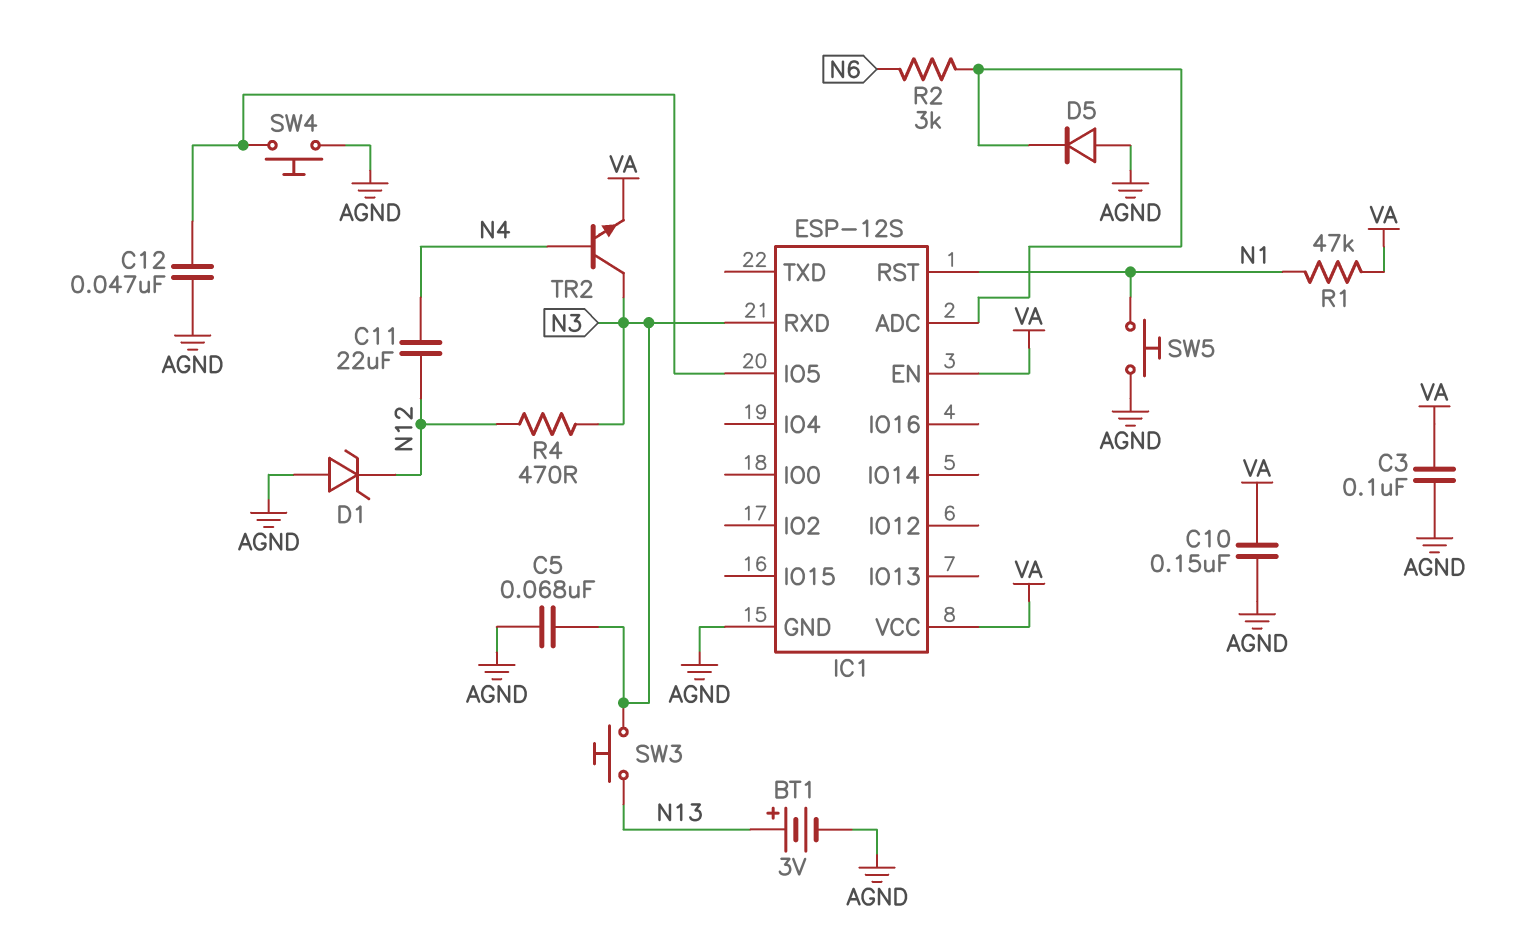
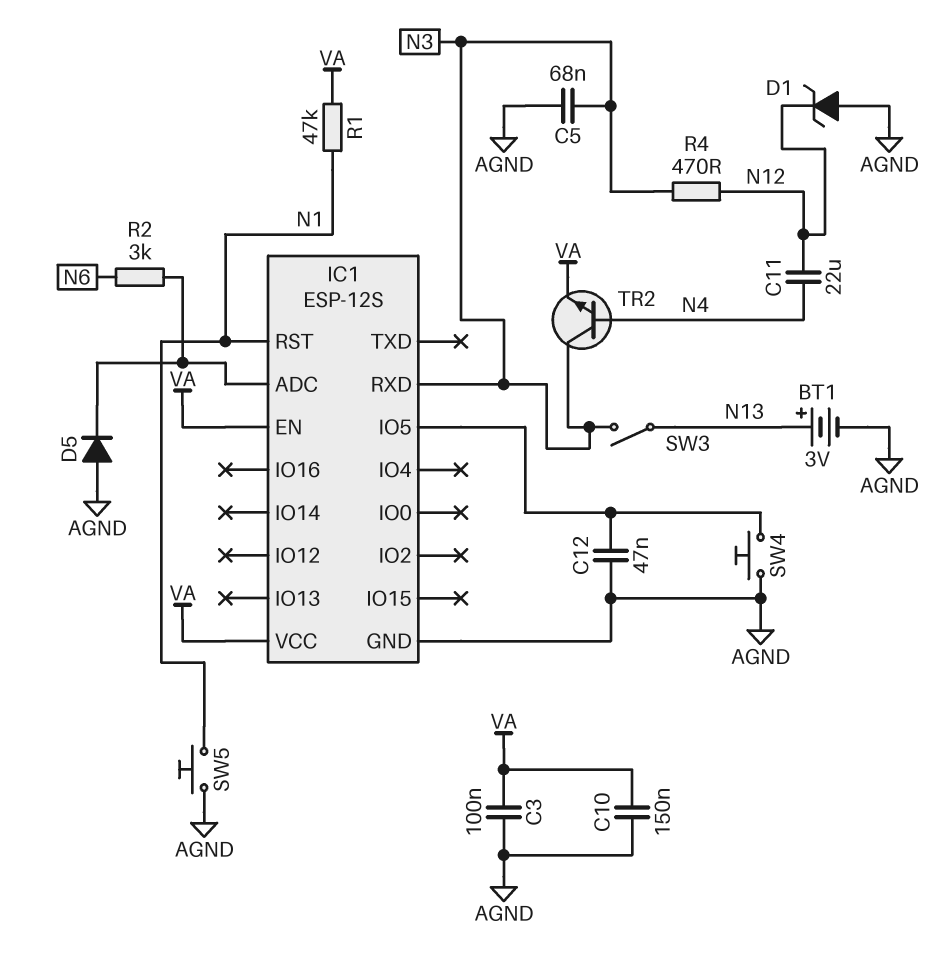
SW3: button (N3, N13) -> switch (N3, N13)

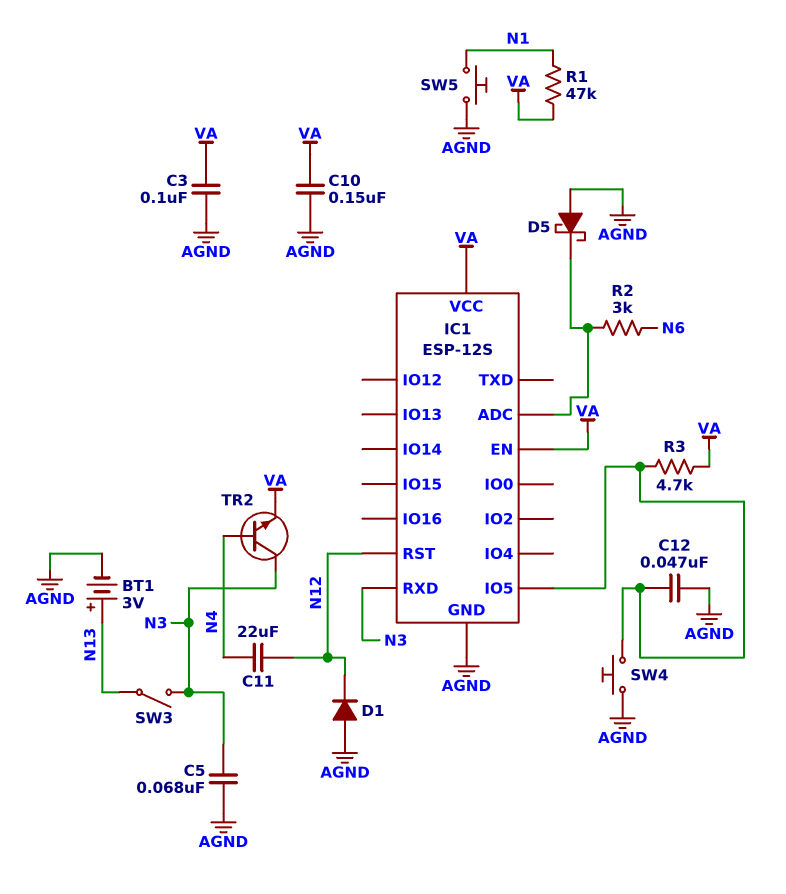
D1: zener (A AGND, K N12) -> diode (A AGND, K N12)
D5: diode (A AGND, K IC1/ADC) -> schottky (A AGND, K IC1/ADC)
IC1 pin RST: N1 -> N12
R3: none -> 4.7k (IC1/IO5, VA)
R4: 470 (N3, N12) -> none

